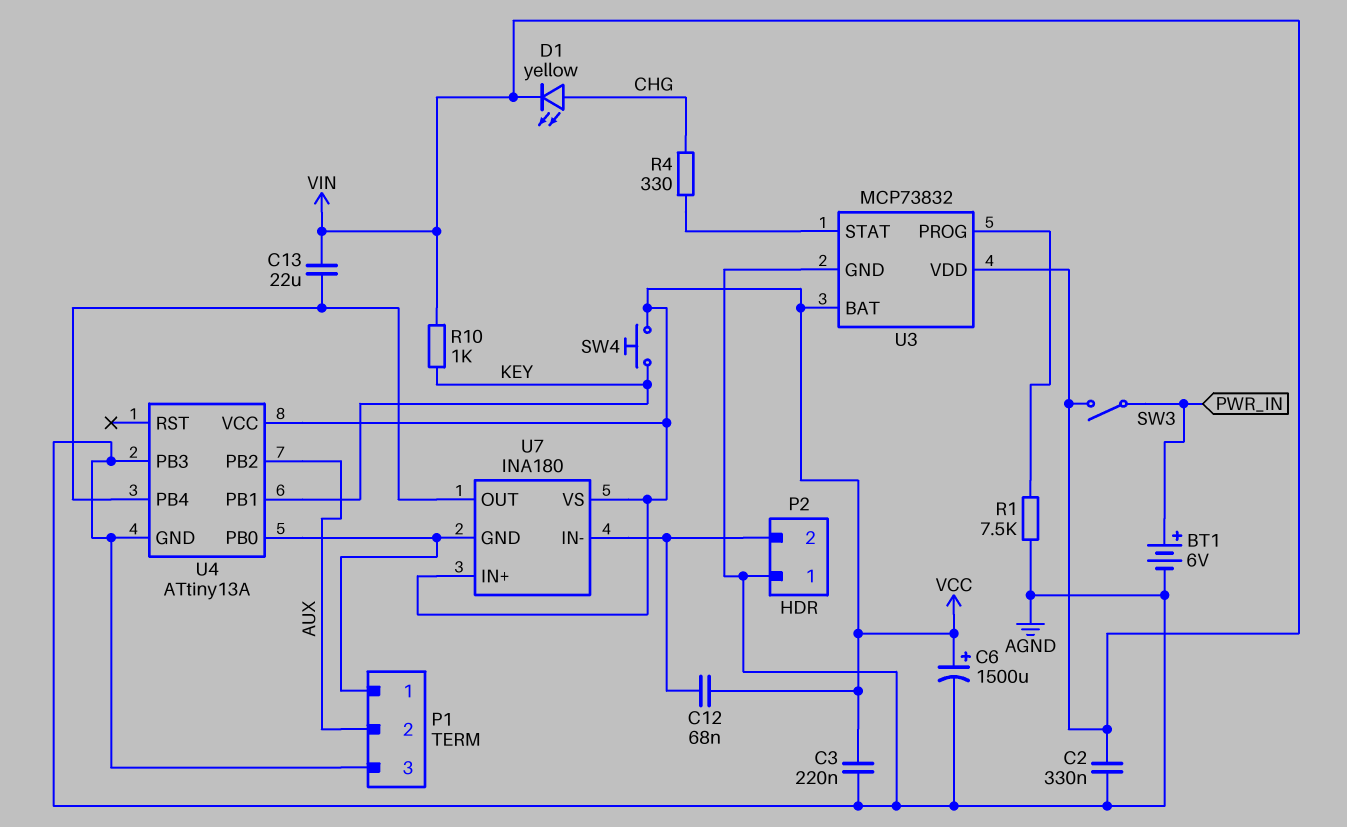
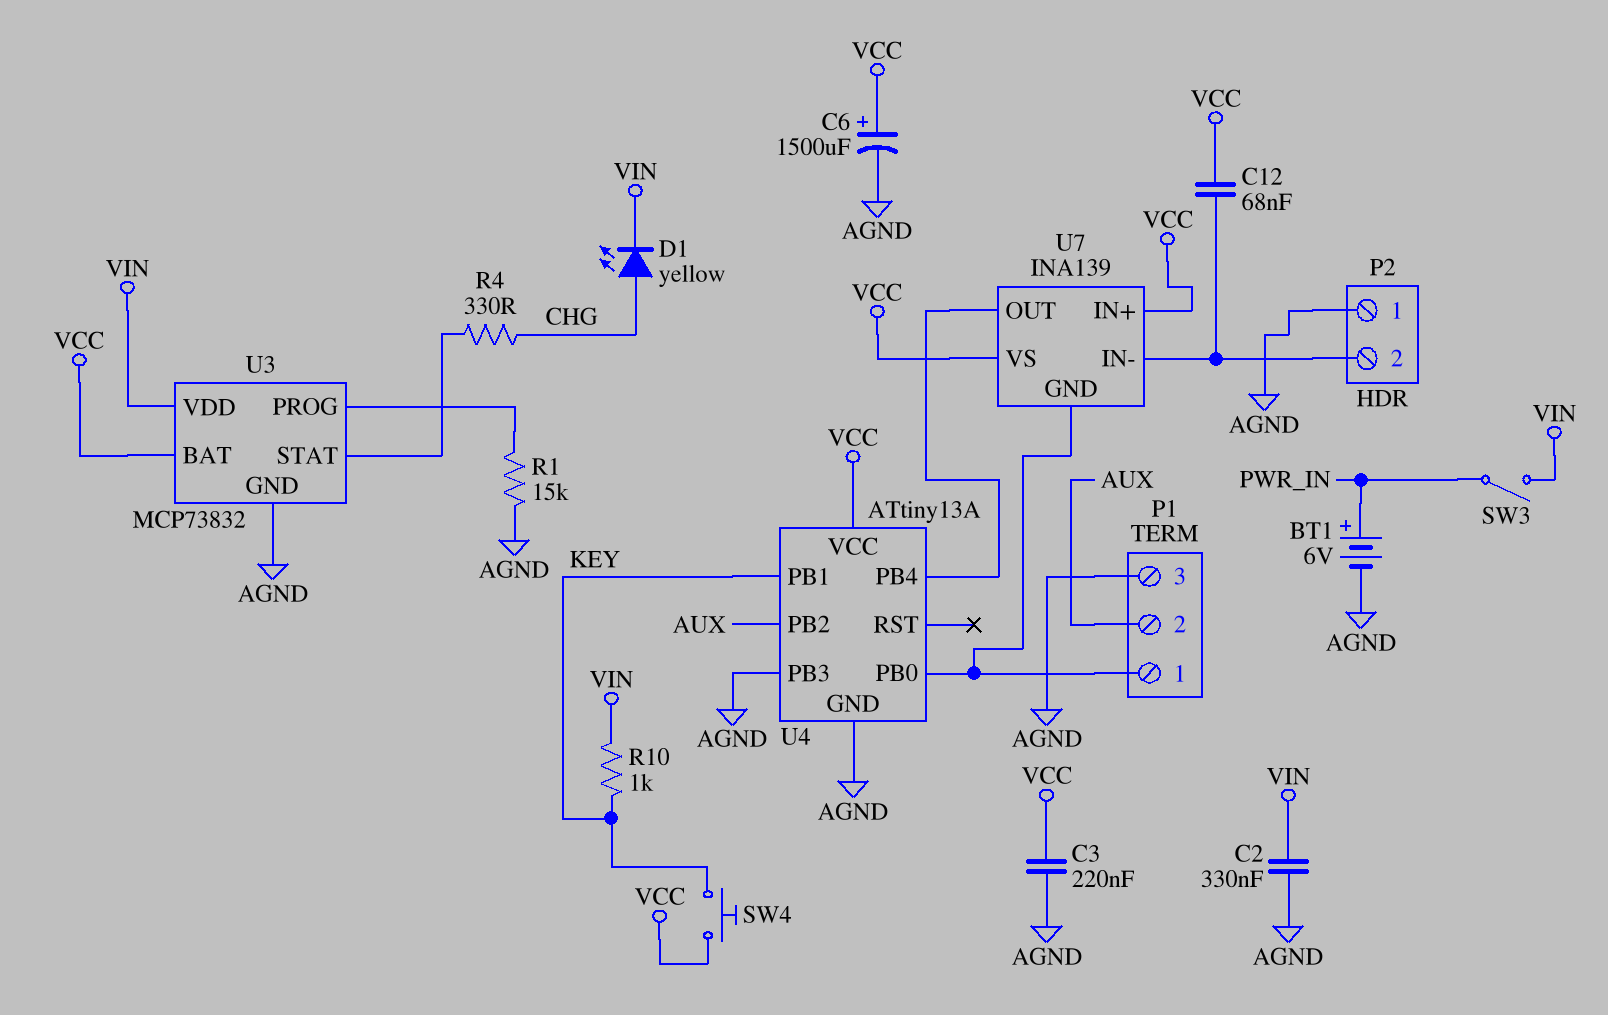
C13: 22uF (U4/PB4, VIN) -> none
R1: 7.5k (AGND, U3/PROG) -> 15k (AGND, U3/PROG)
U7: INA180 -> INA139

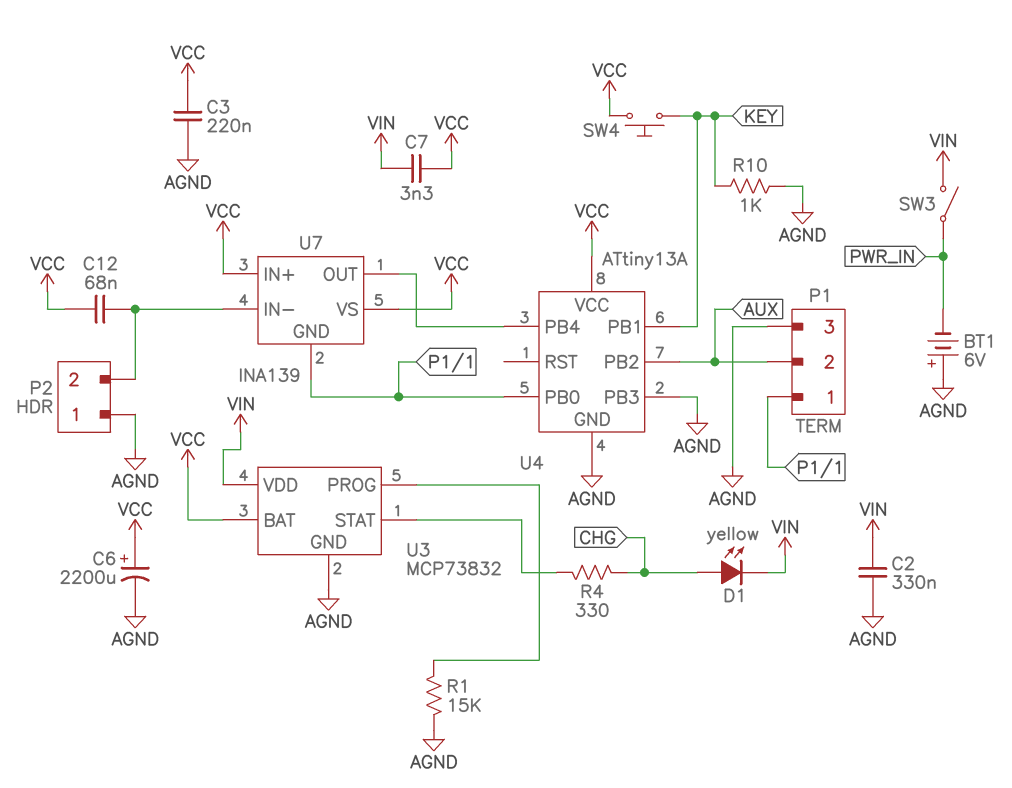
BT1: 6V (plus PWR_IN, minus AGND) -> 6V (plus AGND, minus PWR_IN)
C6: 1500uF (plus VCC, minus AGND) -> 2200uF (plus VCC, minus AGND)
C7: none -> 3.3nF (VCC, VIN)
R10: 1k (KEY, VIN) -> 1k (AGND, KEY)

